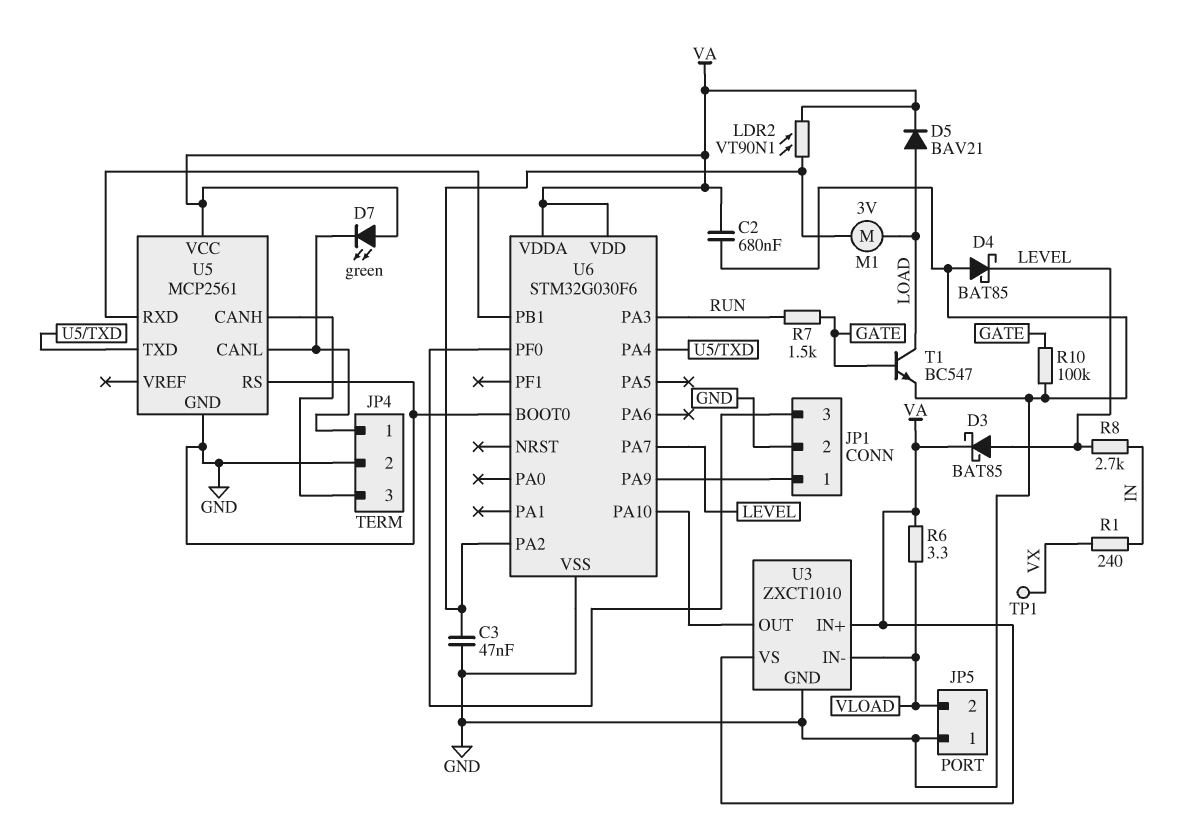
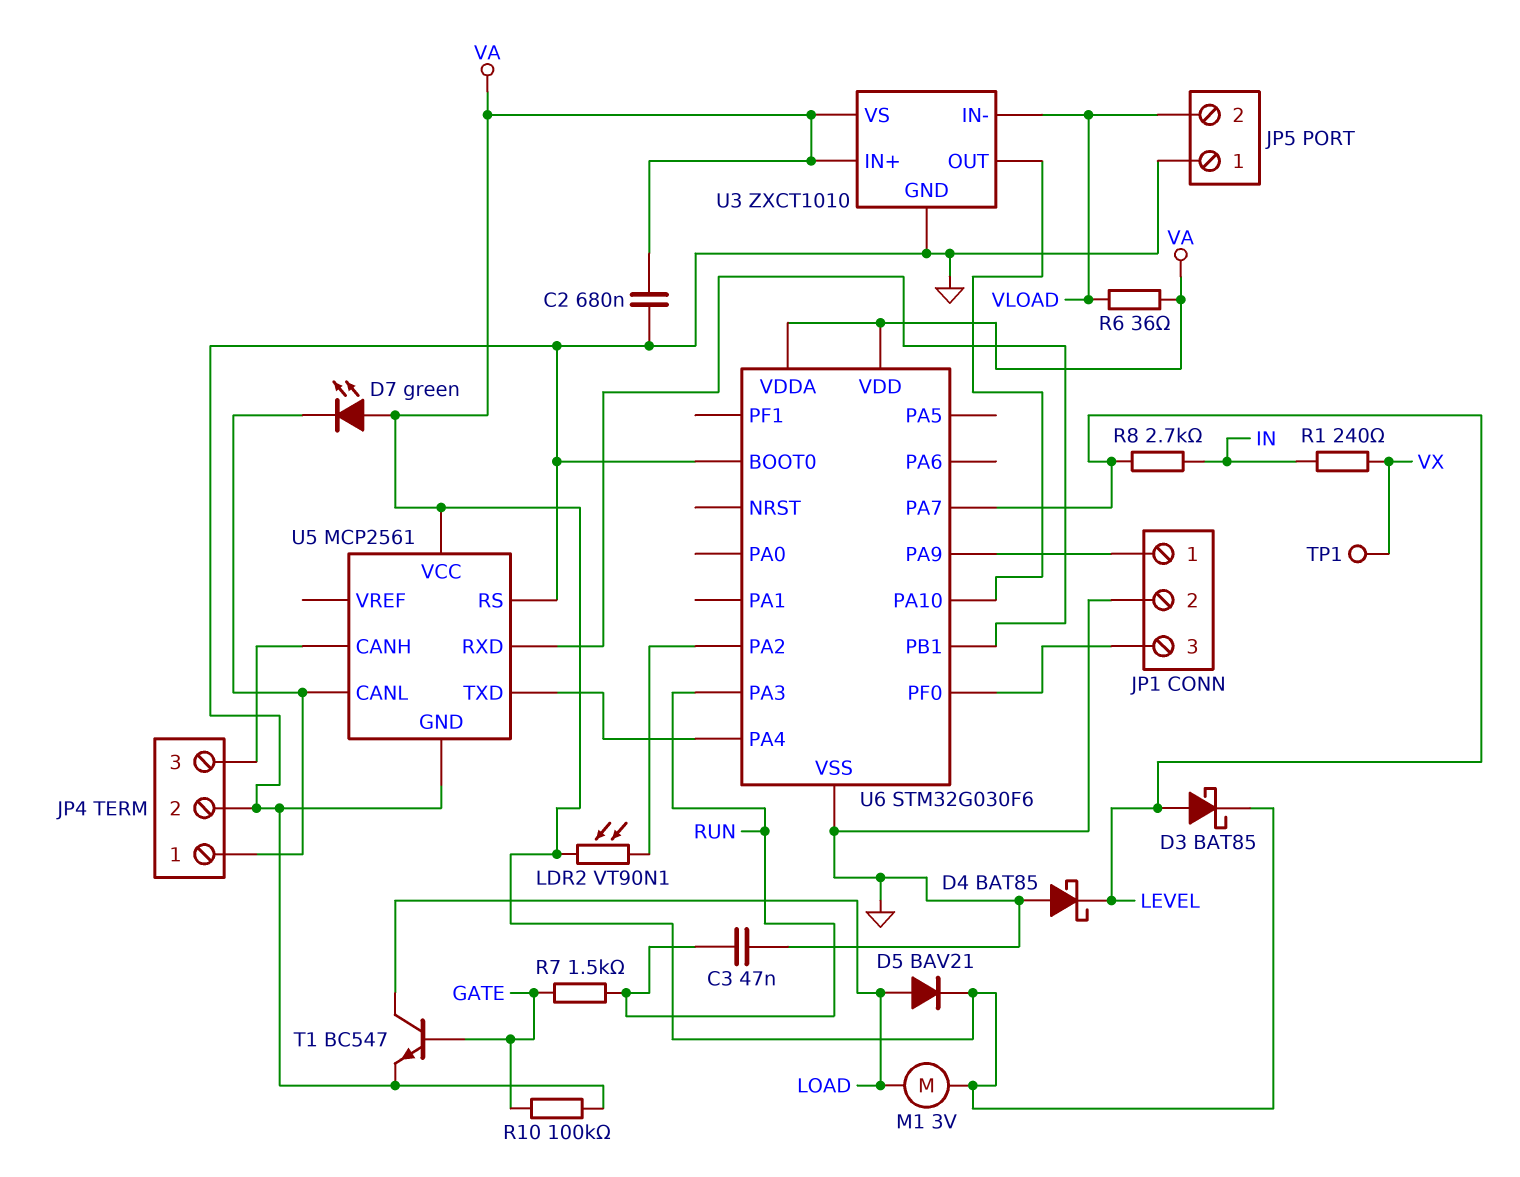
C3: 47nF (GND, U6/PA2) -> 47nF (GND, RUN)
M1: motor 3V (LOAD, U6/PA2) -> motor 3V (LOAD, VA)
R6: 3.3 (VA, VLOAD) -> 36 (VA, VLOAD)

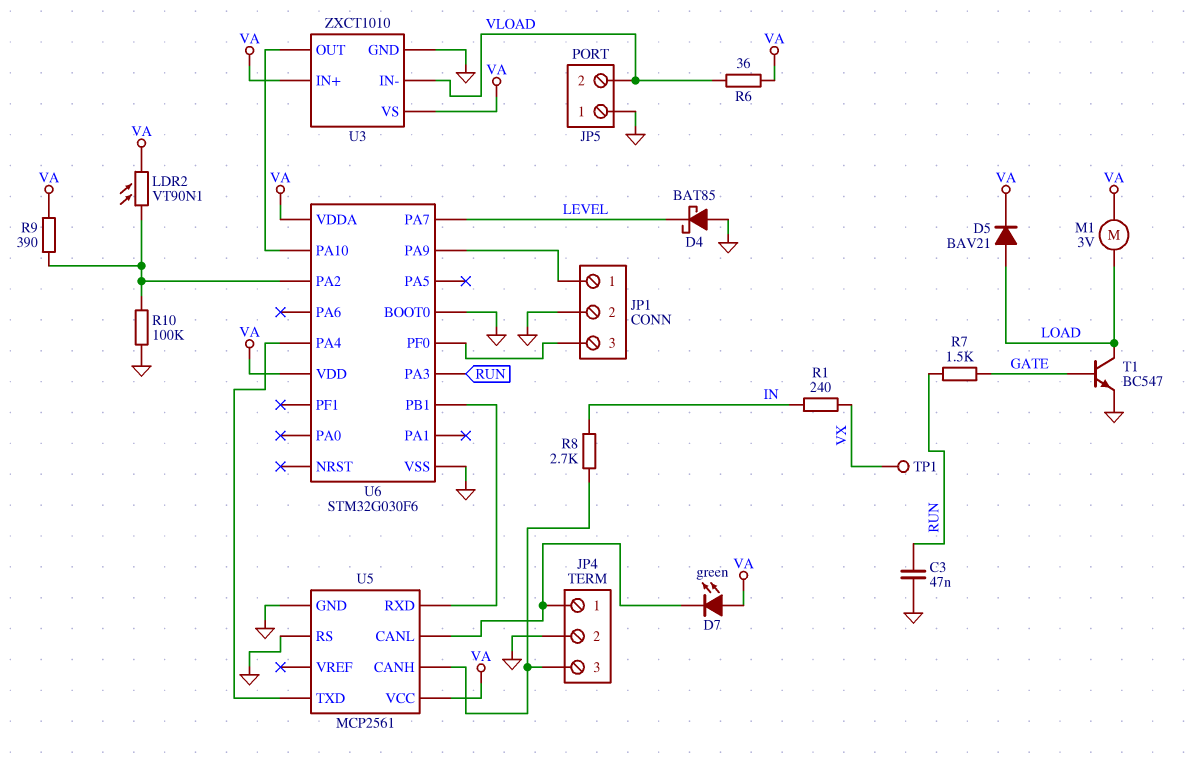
C2: 680nF (GND, VA) -> none
D3: schottky BAT85 (A LEVEL, K VA) -> none
R8: 2.7k (IN, LEVEL) -> 2.7k (IN, JP4/3)
R9: none -> 390 (U6/PA2, VA)
R10: 100k (GATE, GND) -> 100k (GND, U6/PA2)

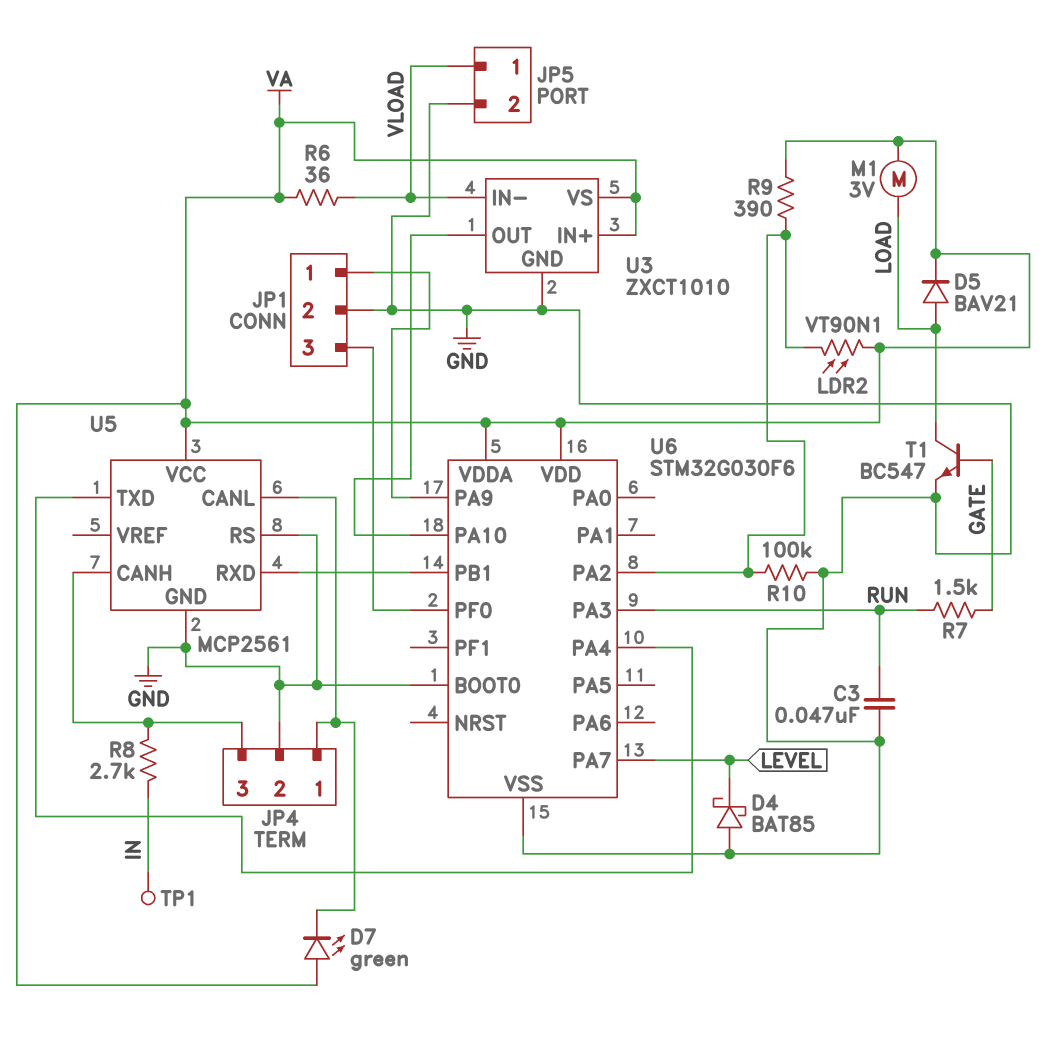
JP5 pin 1: GND -> VLOAD
JP5 pin 2: VLOAD -> GND
R1: 240 (IN, VX) -> none
TP1: test point (VX) -> test point (IN)

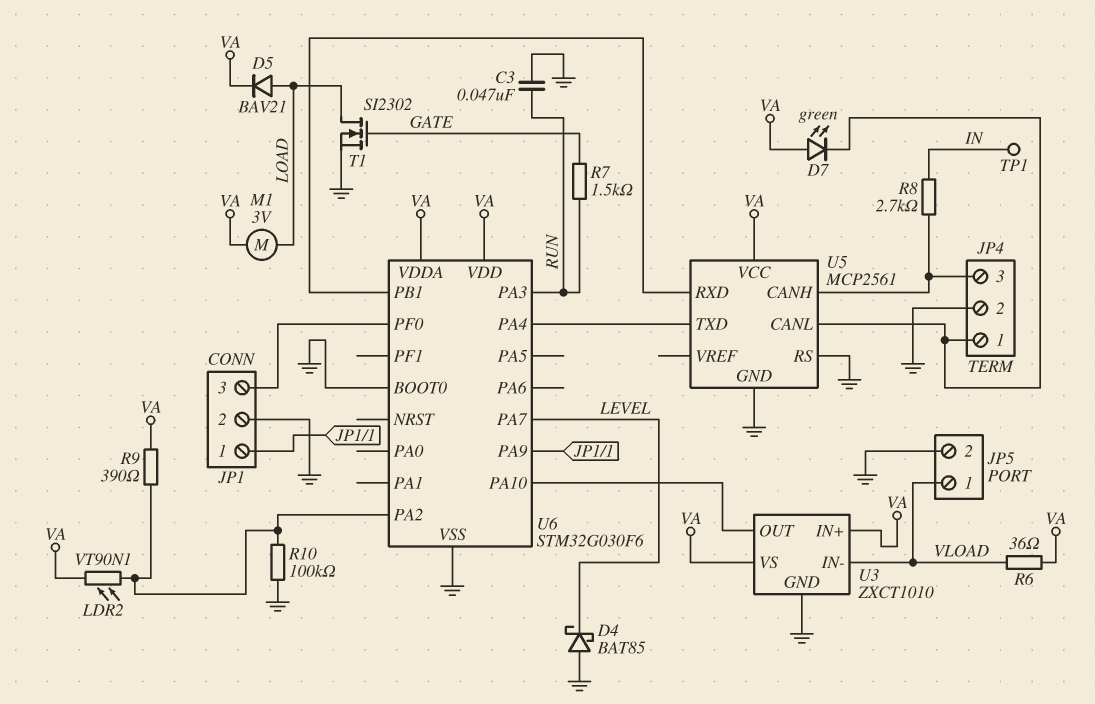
T1: NPN BC547 (B GATE, C LOAD, E GND) -> NMOS SI2302 (G GATE, D LOAD, S GND)

